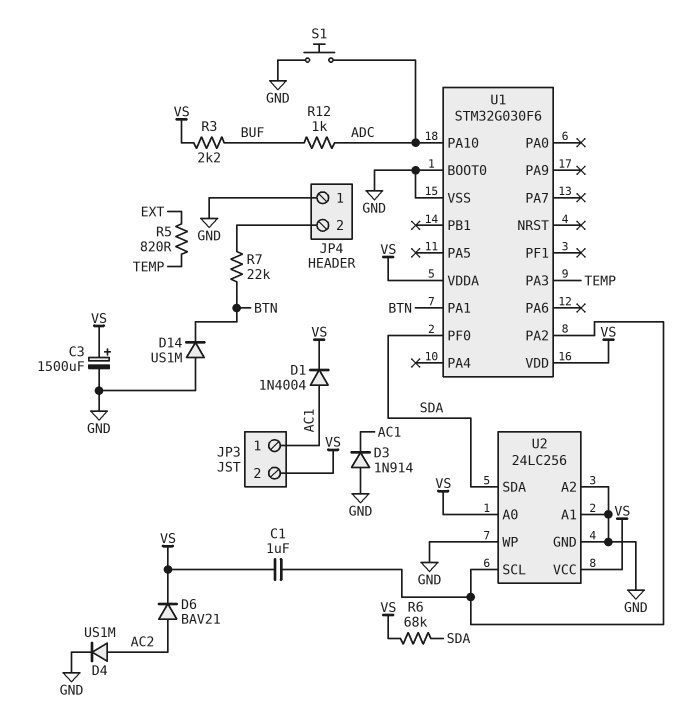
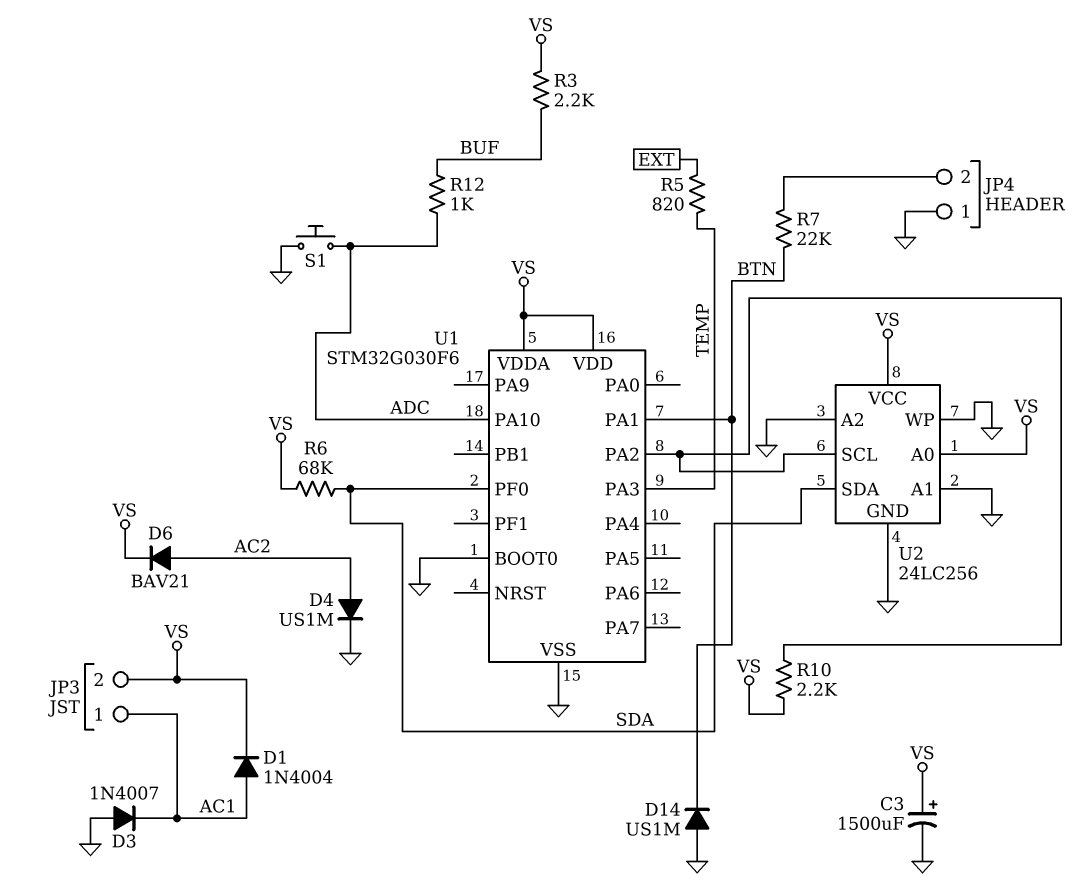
C1: 1uF (U1/PA2, VS) -> none
D3: diode 1N914 (A GND, K AC1) -> diode 1N4007 (A GND, K AC1)
R10: none -> 2.2k (U1/PA2, VS)

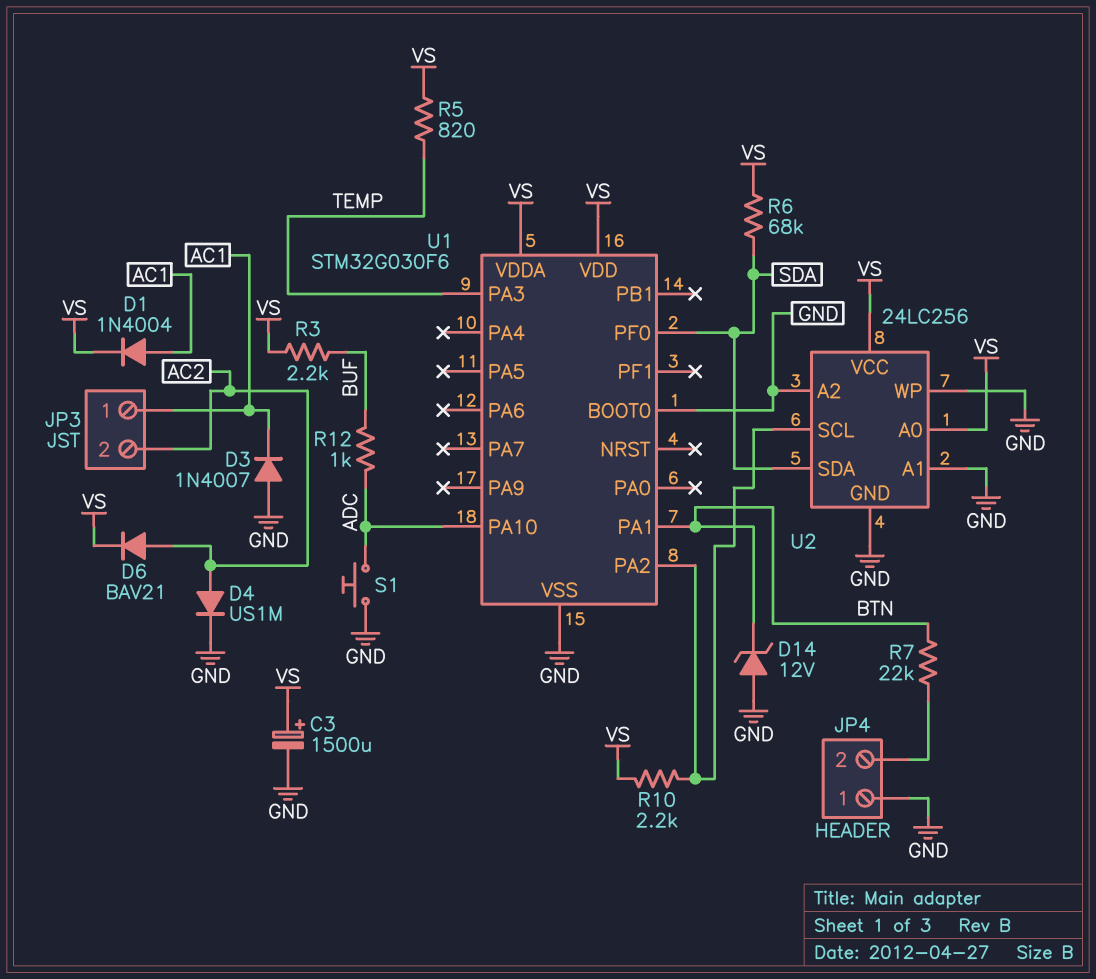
D14: diode US1M (A GND, K BTN) -> zener 12V (A GND, K BTN)
JP3 pin 2: VS -> AC2
R5: 820 (EXT, TEMP) -> 820 (TEMP, VS)

